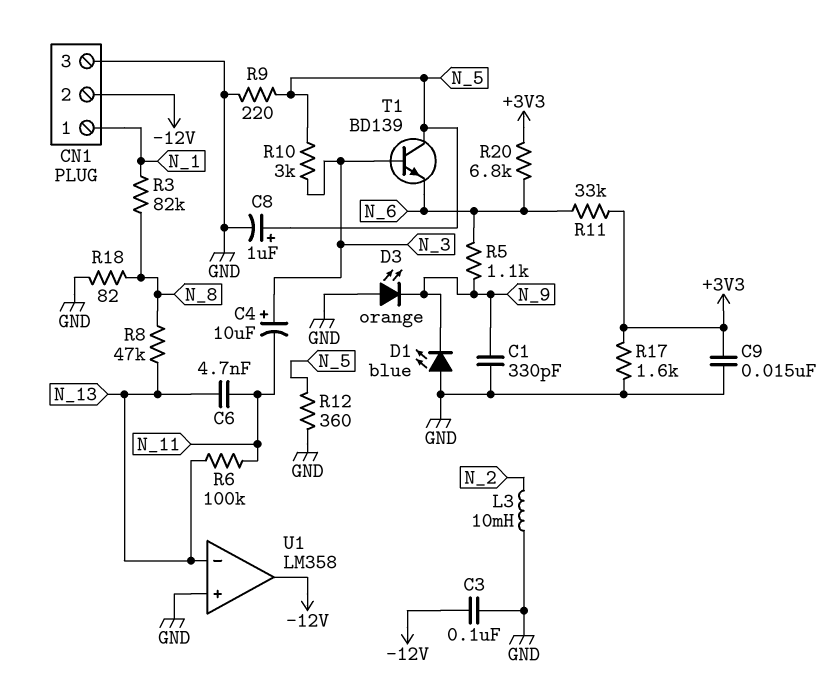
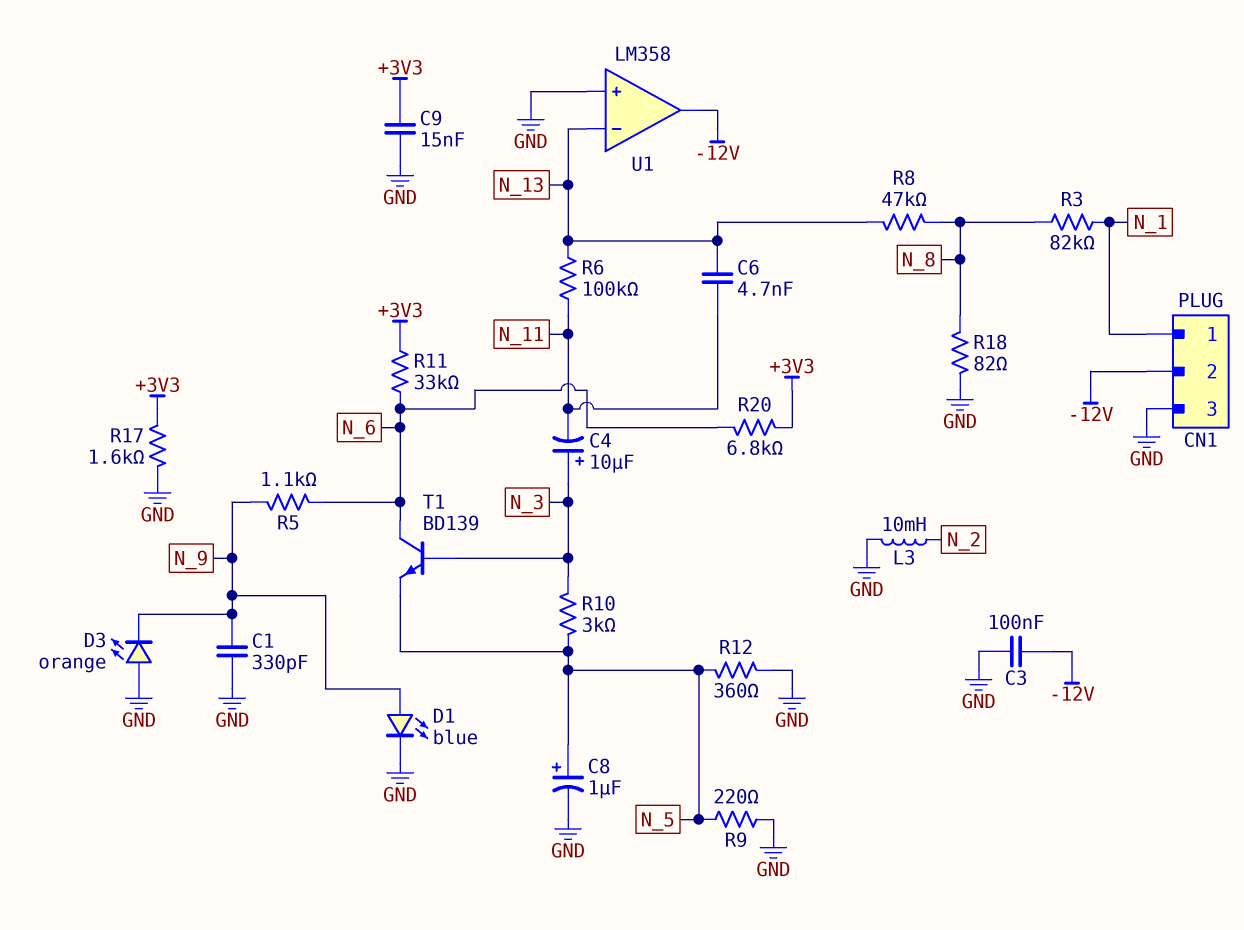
D1: LED blue (A GND, K N_9) -> LED blue (A N_9, K GND)
T1: NPN BD139 (B N_3, C N_5, E N_6) -> NPN BD139 (B N_3, C N_6, E N_5)

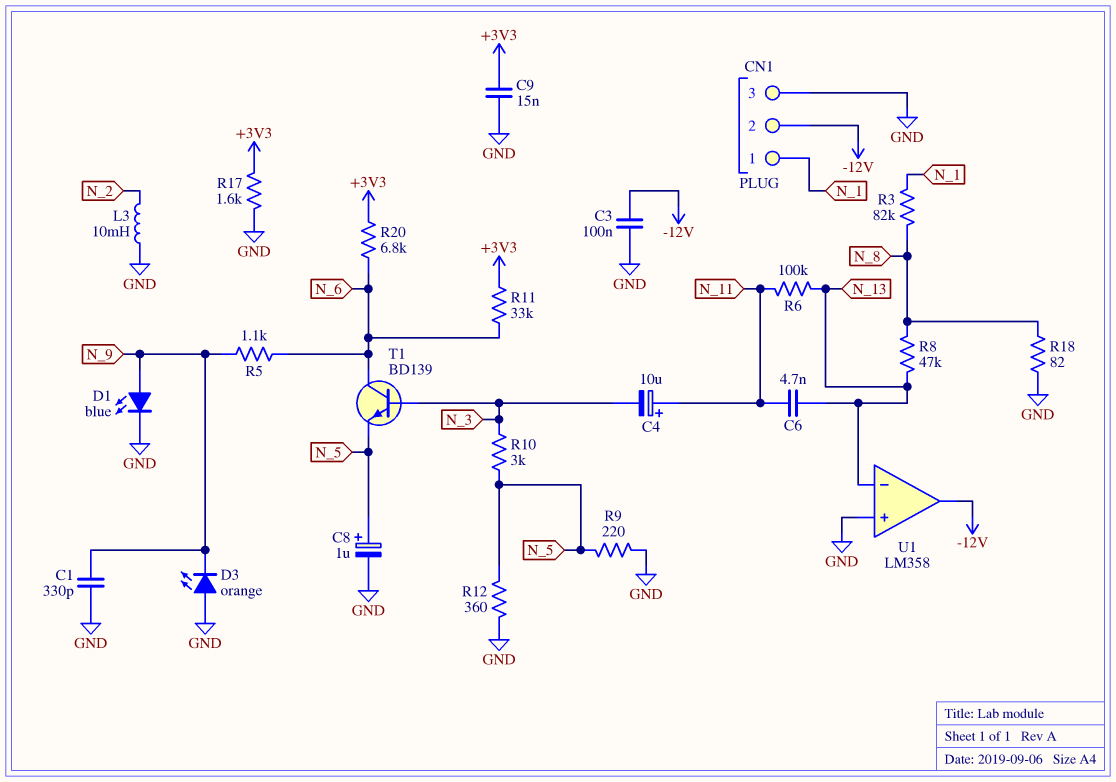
C4: 10uF (plus N_3, minus N_11) -> 10uF (plus N_11, minus N_3)

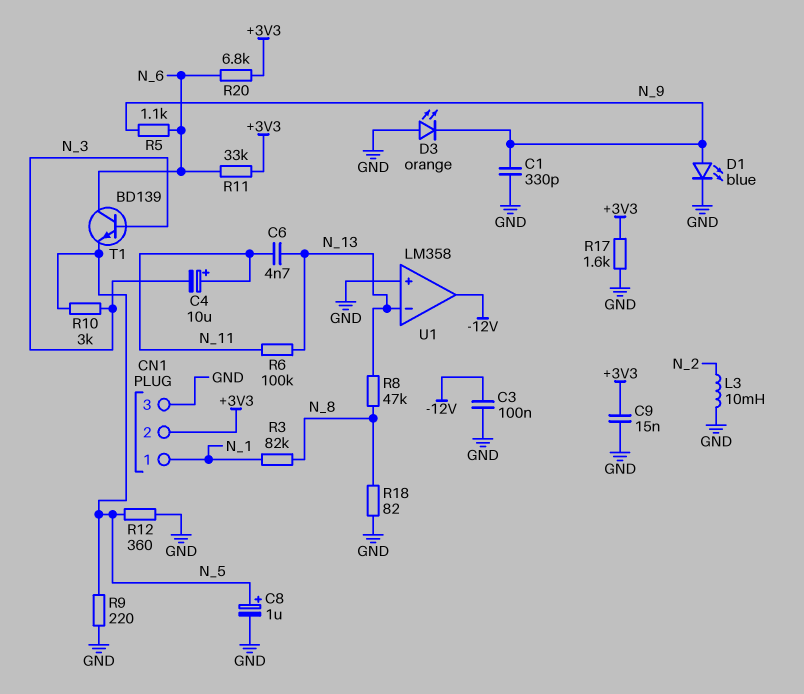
CN1 pin 2: -12V -> +3V3

